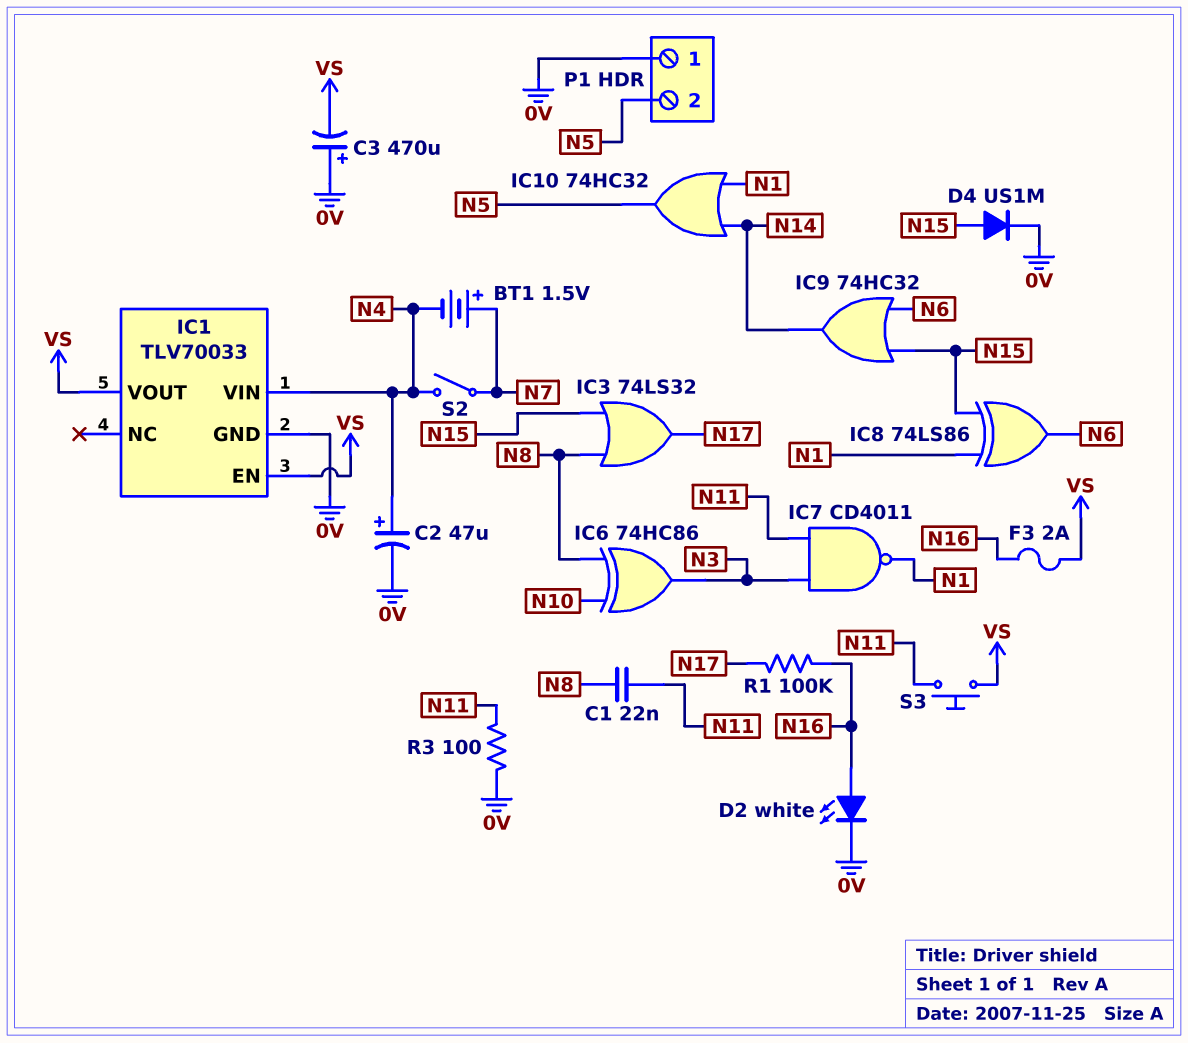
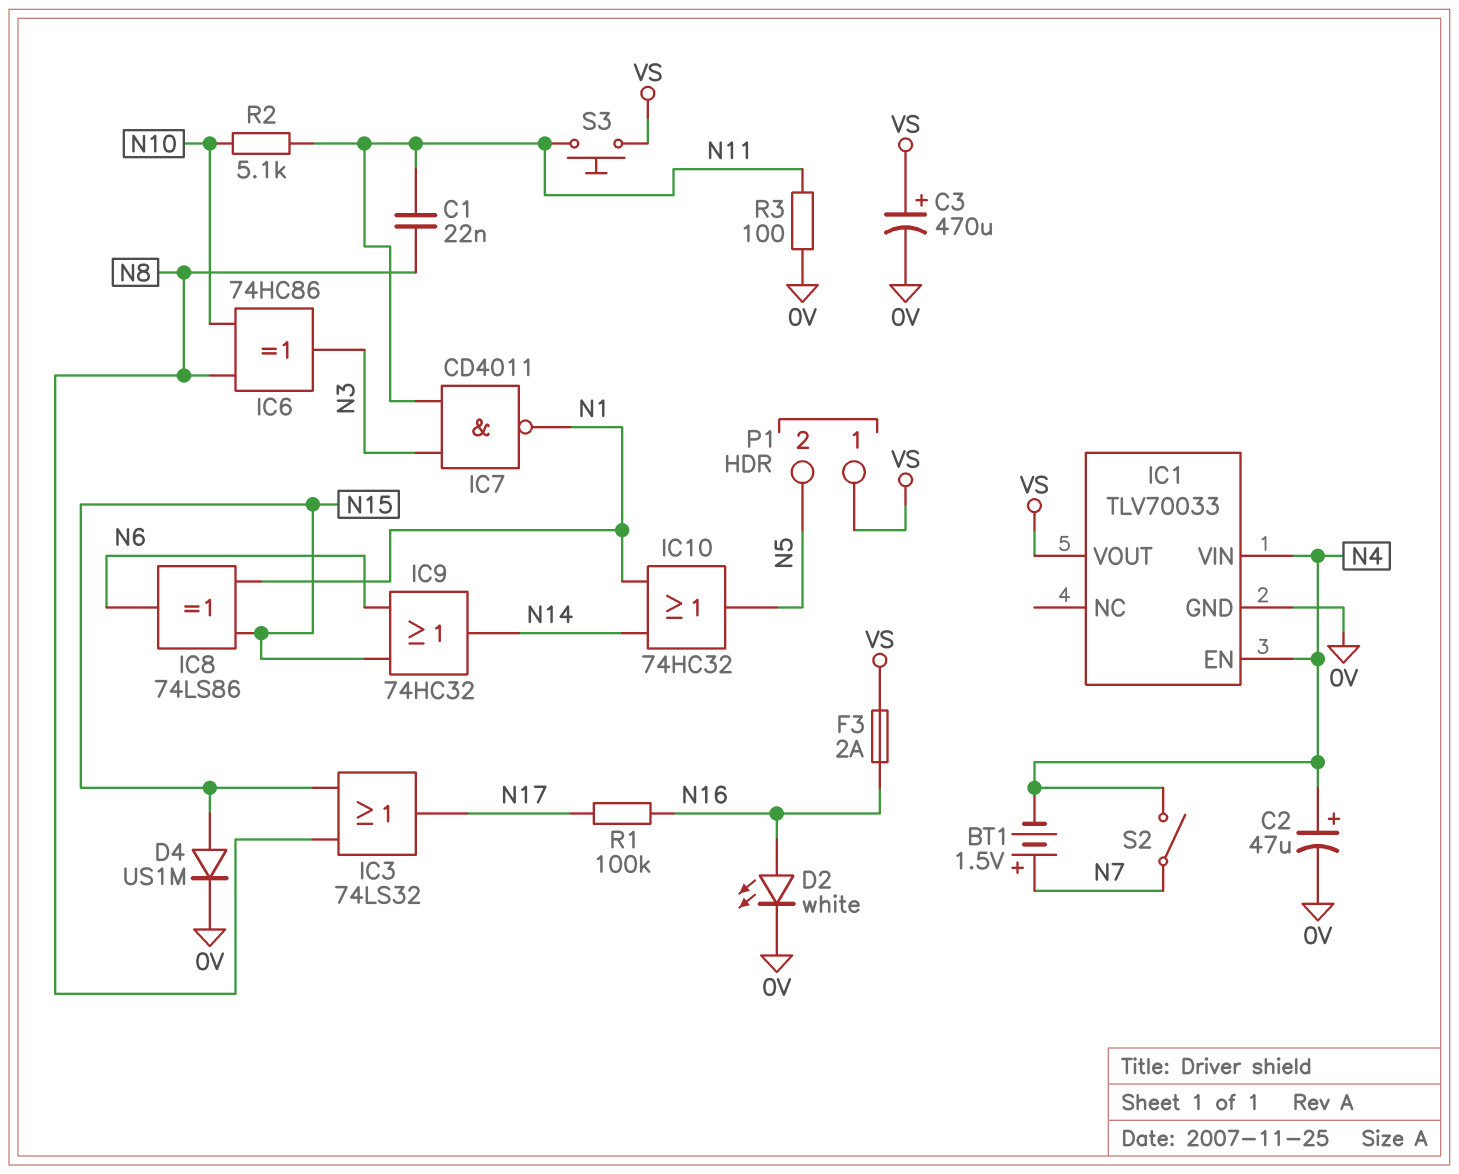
C3: 470uF (plus 0V, minus VS) -> 470uF (plus VS, minus 0V)
IC1 pin EN: VS -> N4
P1 pin 1: 0V -> VS
R2: none -> 5.1k (N10, N11)

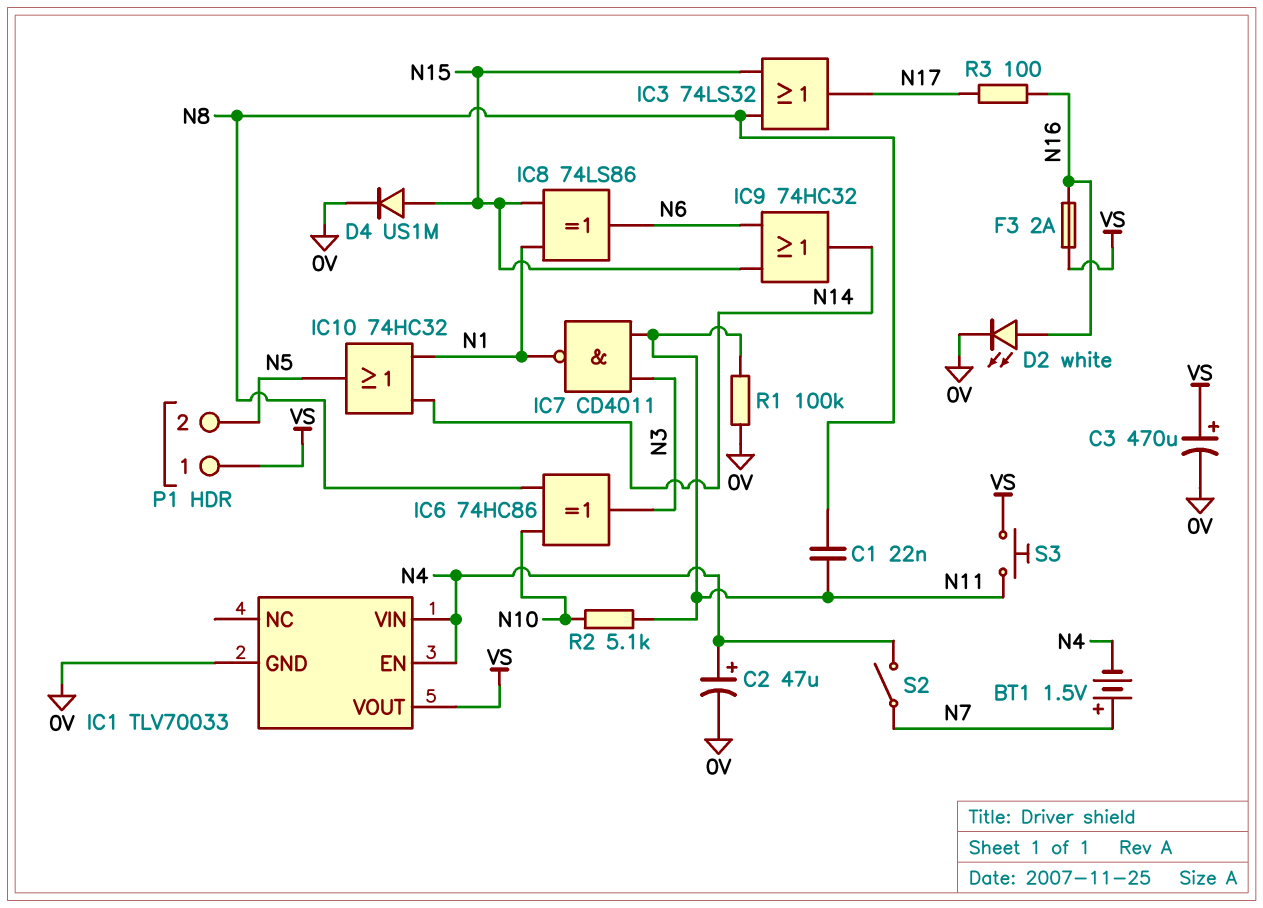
R1: 100k (N16, N17) -> 100k (0V, N11)
R3: 100 (0V, N11) -> 100 (N16, N17)

